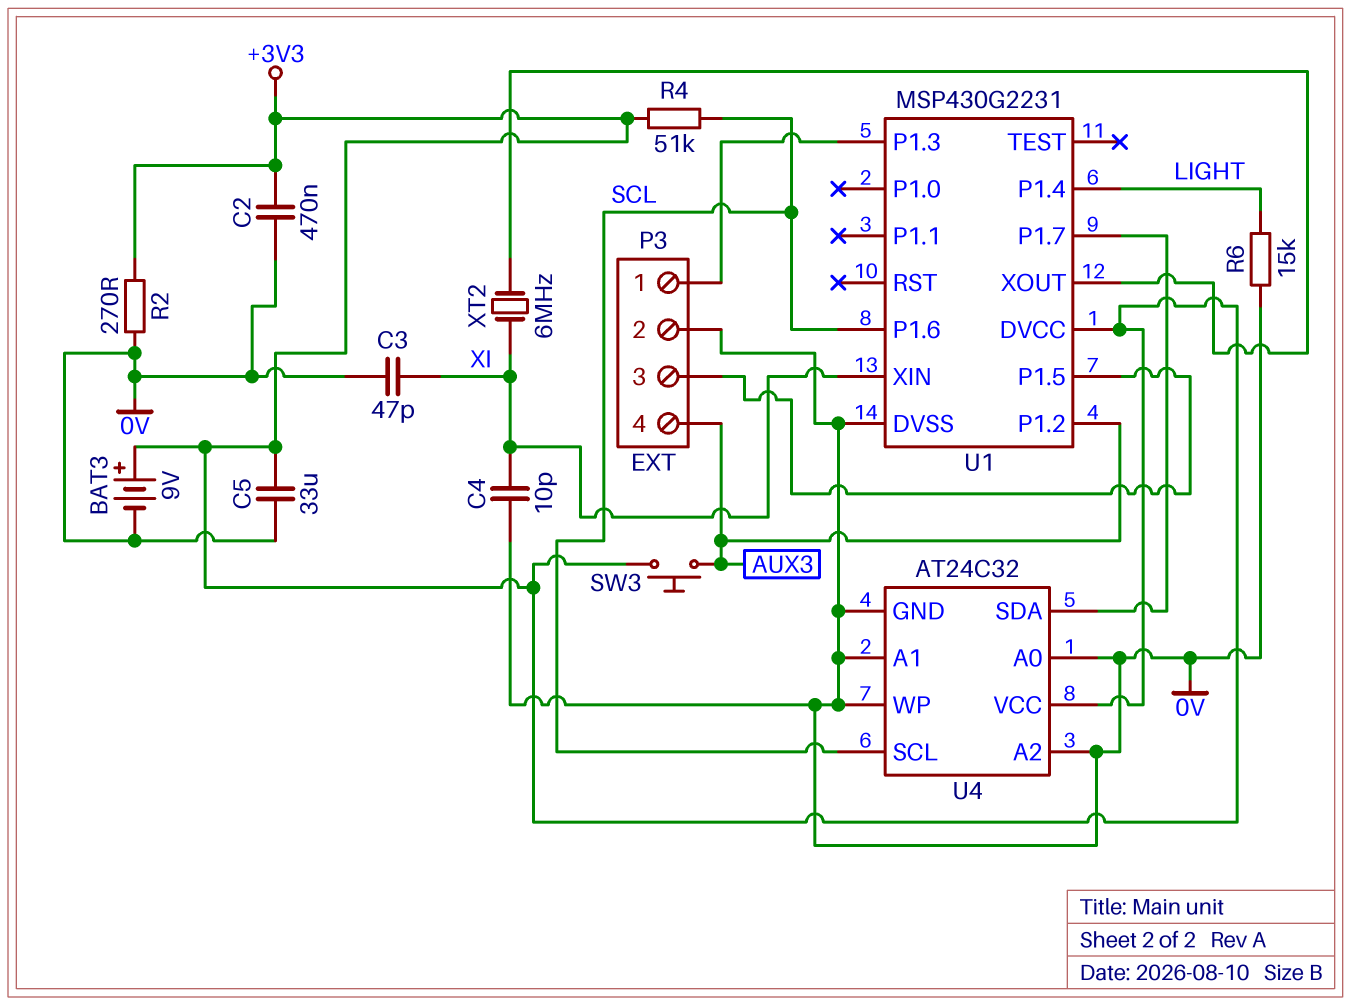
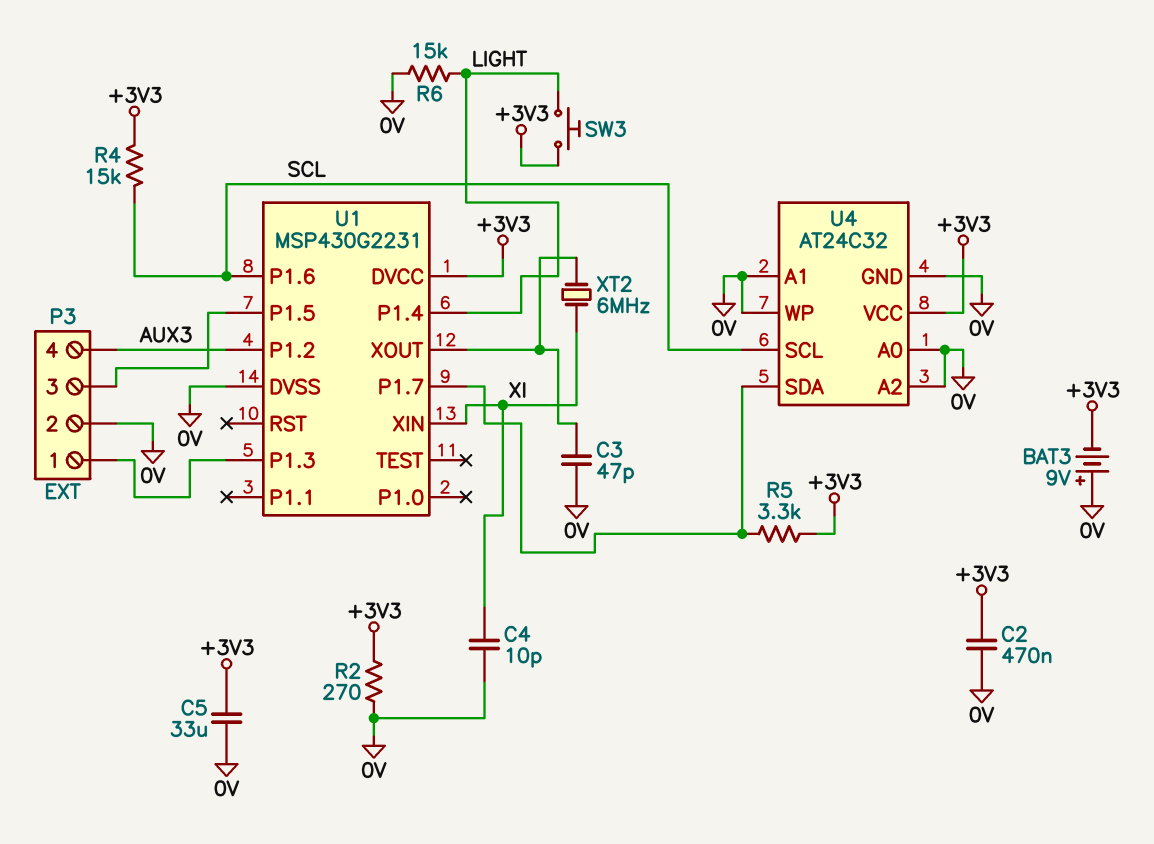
BAT3: 9V (plus +3V3, minus 0V) -> 9V (plus 0V, minus +3V3)
C3: 47pF (0V, XI) -> 47pF (0V, U1/XOUT)
R4: 51k (+3V3, SCL) -> 15k (+3V3, SCL)
R5: none -> 3.3k (+3V3, U1/P1.7)
SW3: button (+3V3, AUX3) -> button (+3V3, LIGHT)

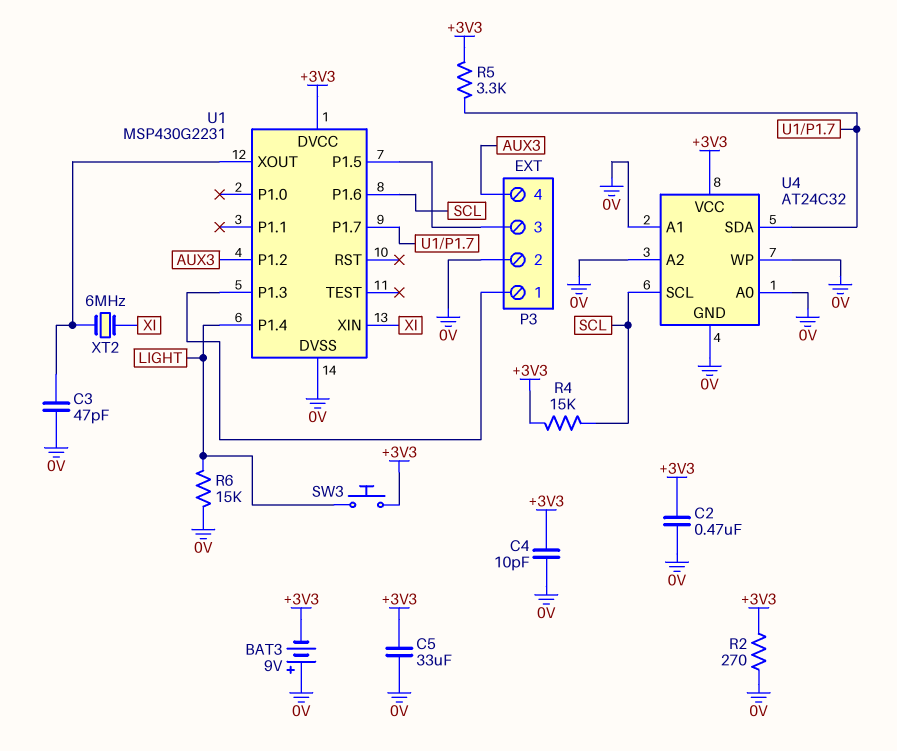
C4: 10pF (0V, XI) -> 10pF (+3V3, 0V)

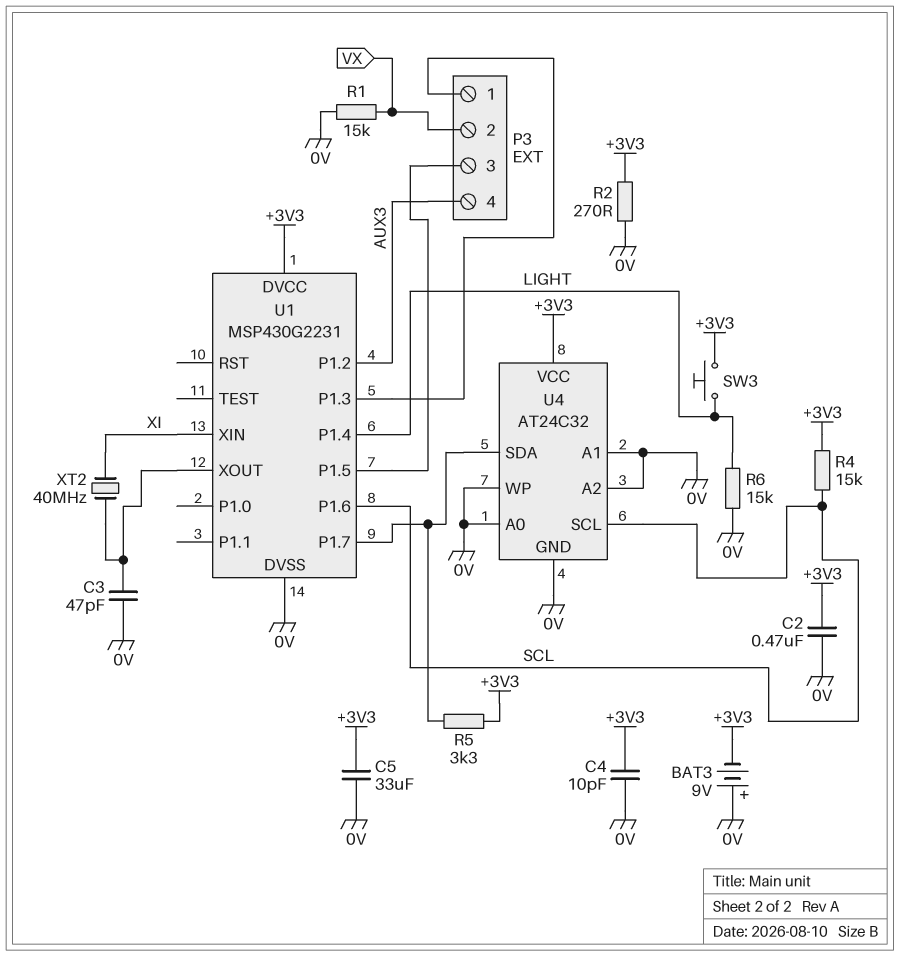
P3 pin 2: 0V -> VX
R1: none -> 15k (0V, VX)
XT2: 6MHz (U1/XOUT, XI) -> 40MHz (U1/XOUT, XI)

